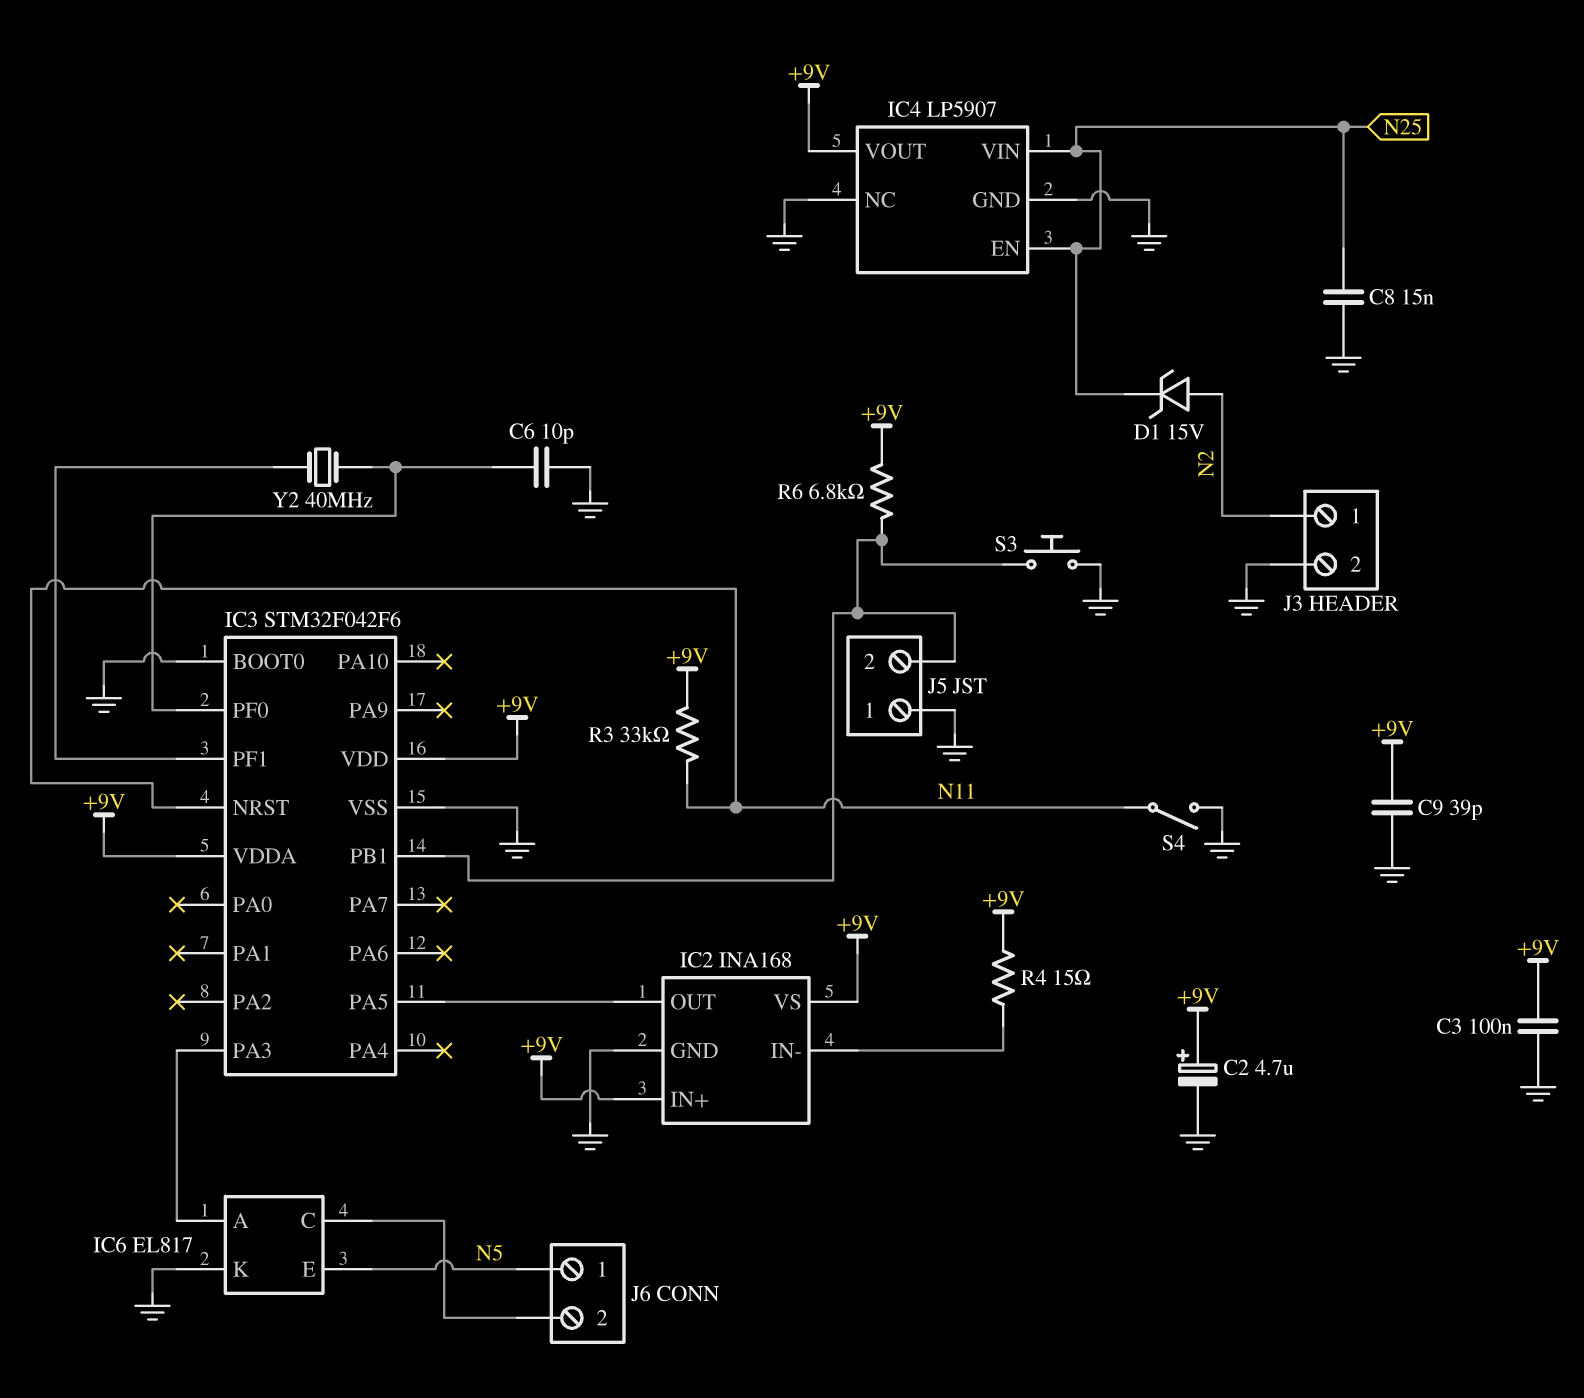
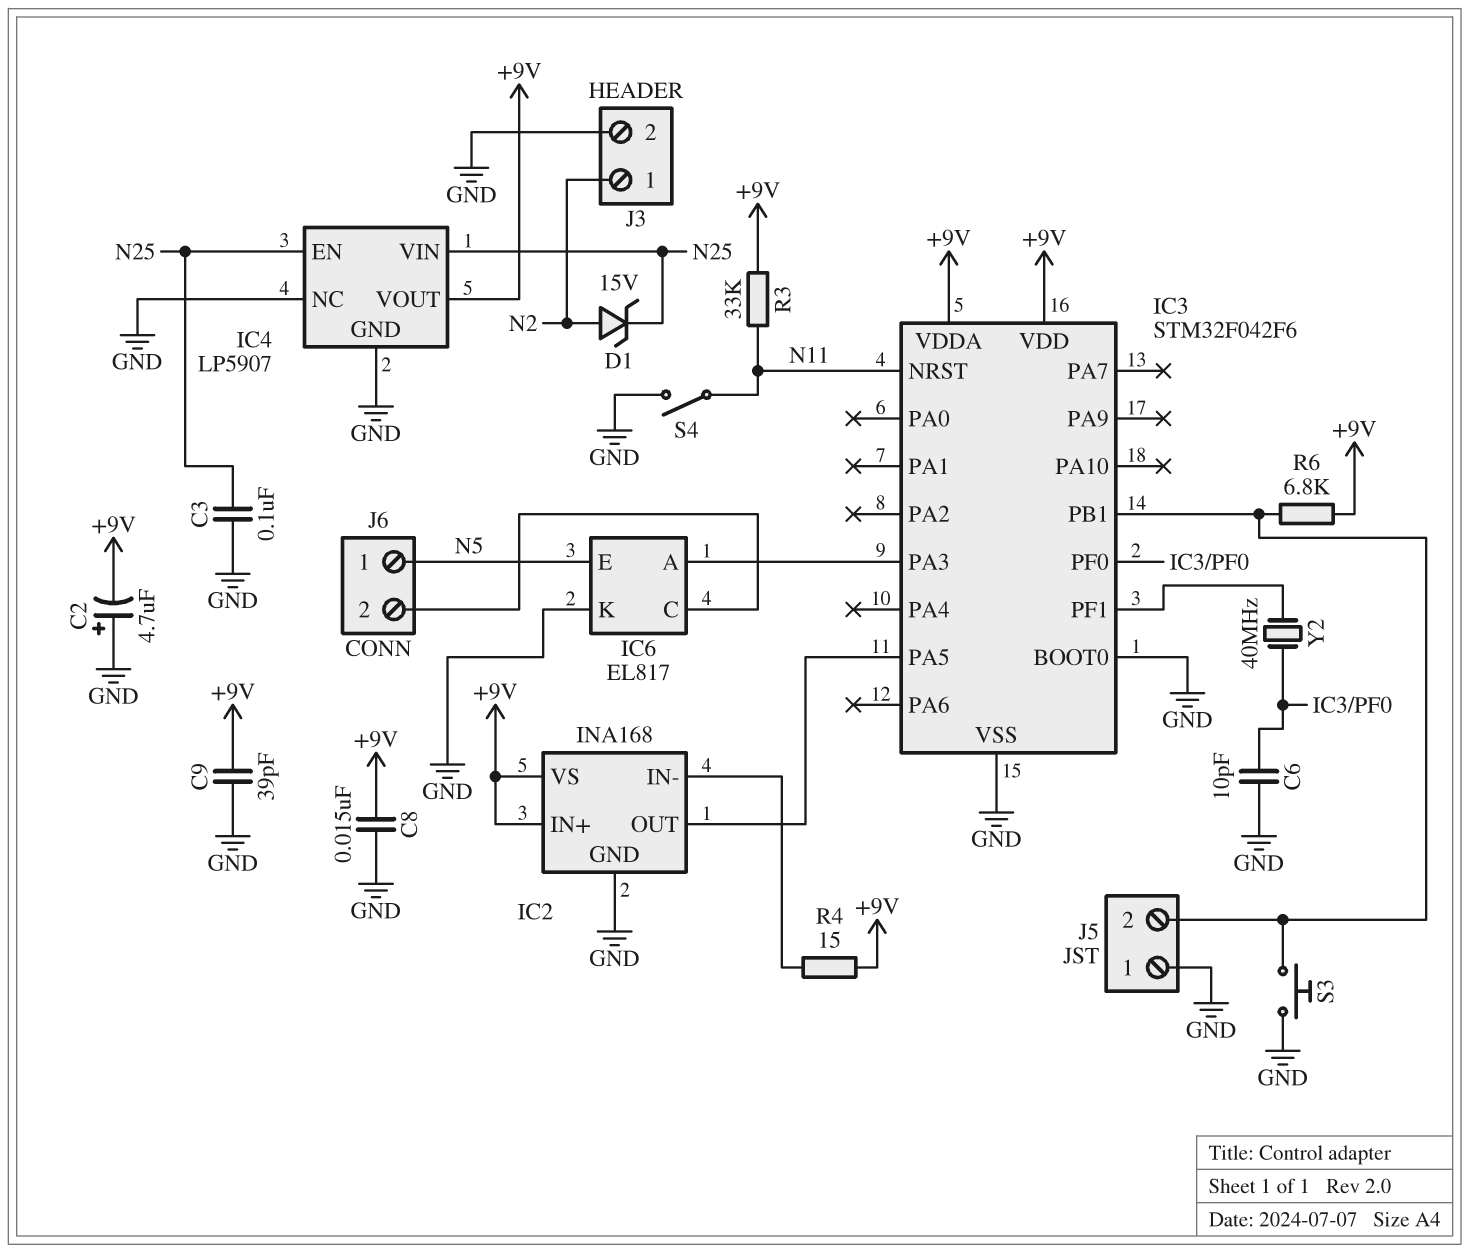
C2: 4.7uF (plus +9V, minus GND) -> 4.7uF (plus GND, minus +9V)
C3: 100nF (+9V, GND) -> 100nF (GND, N25)
C8: 15nF (GND, N25) -> 15nF (+9V, GND)

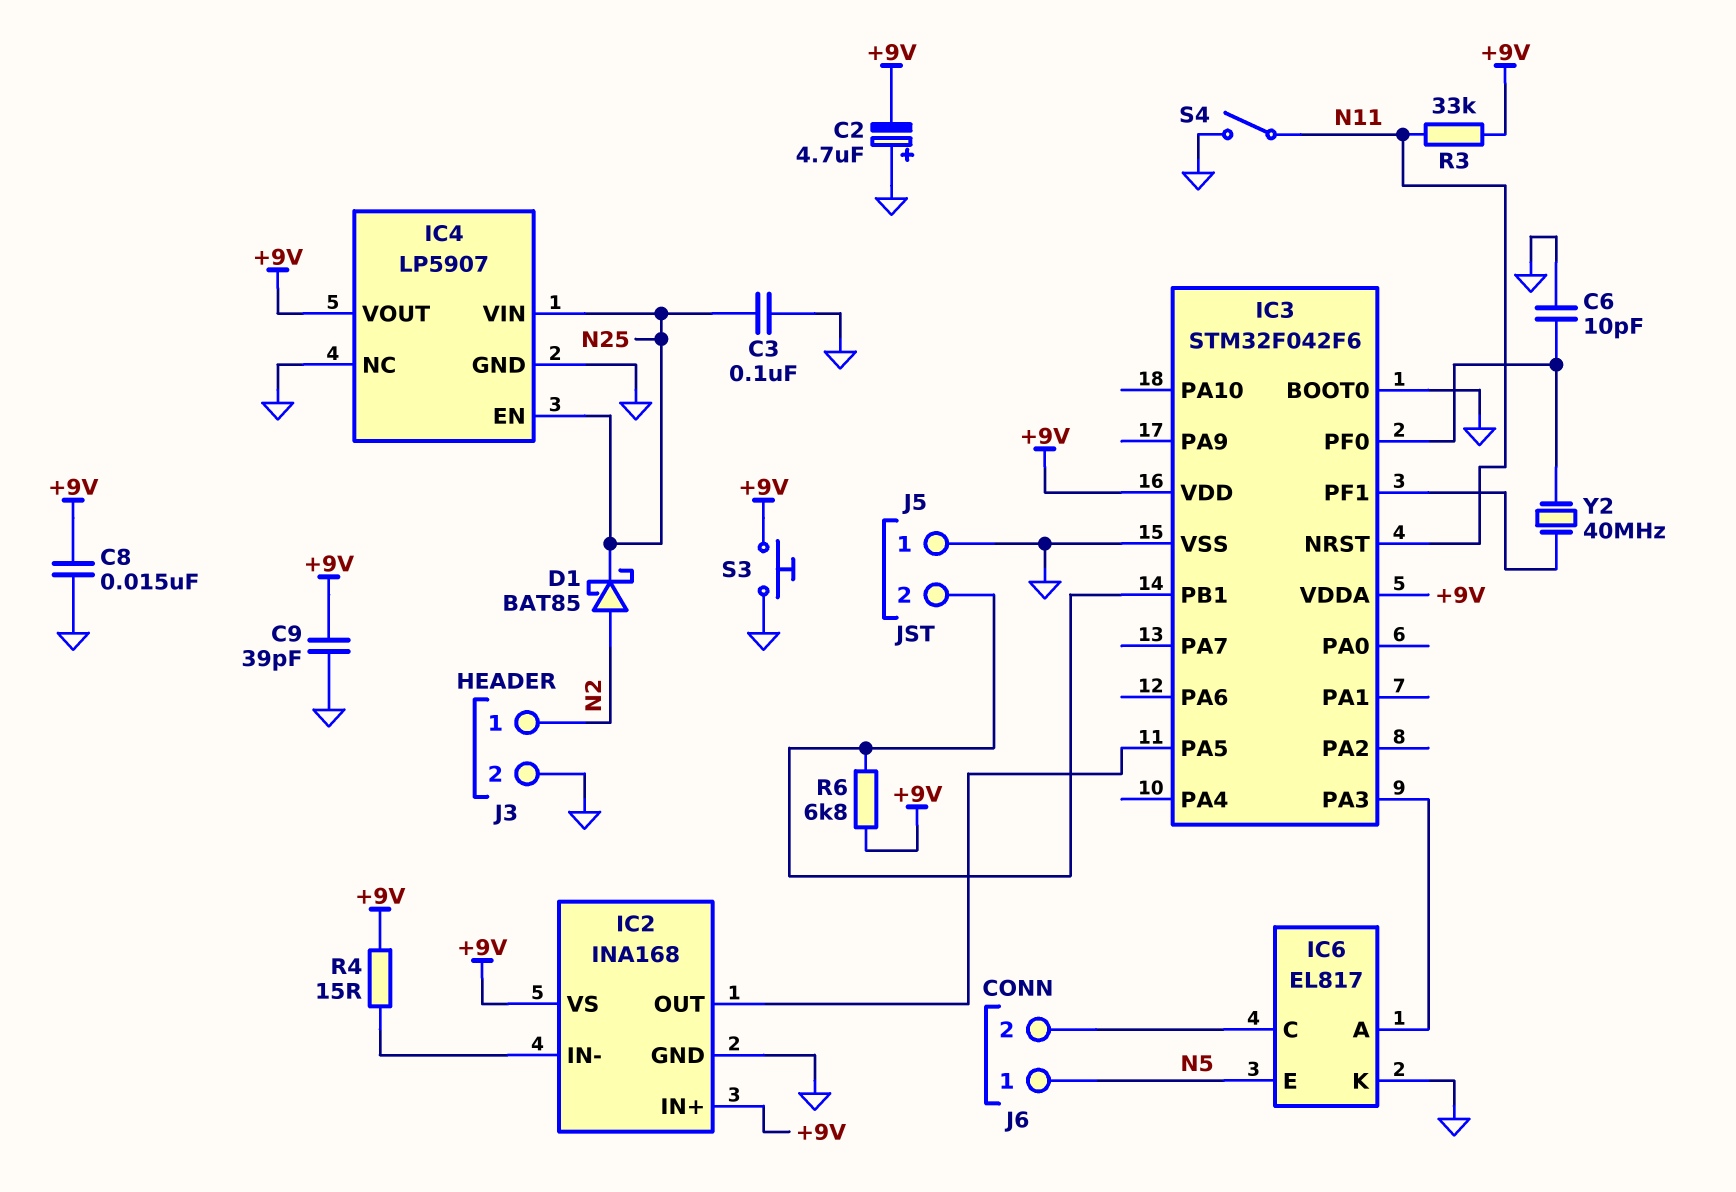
D1: zener 15V (A N2, K N25) -> schottky BAT85 (A N2, K N25)
S3: button (GND, IC3/PB1) -> button (+9V, GND)

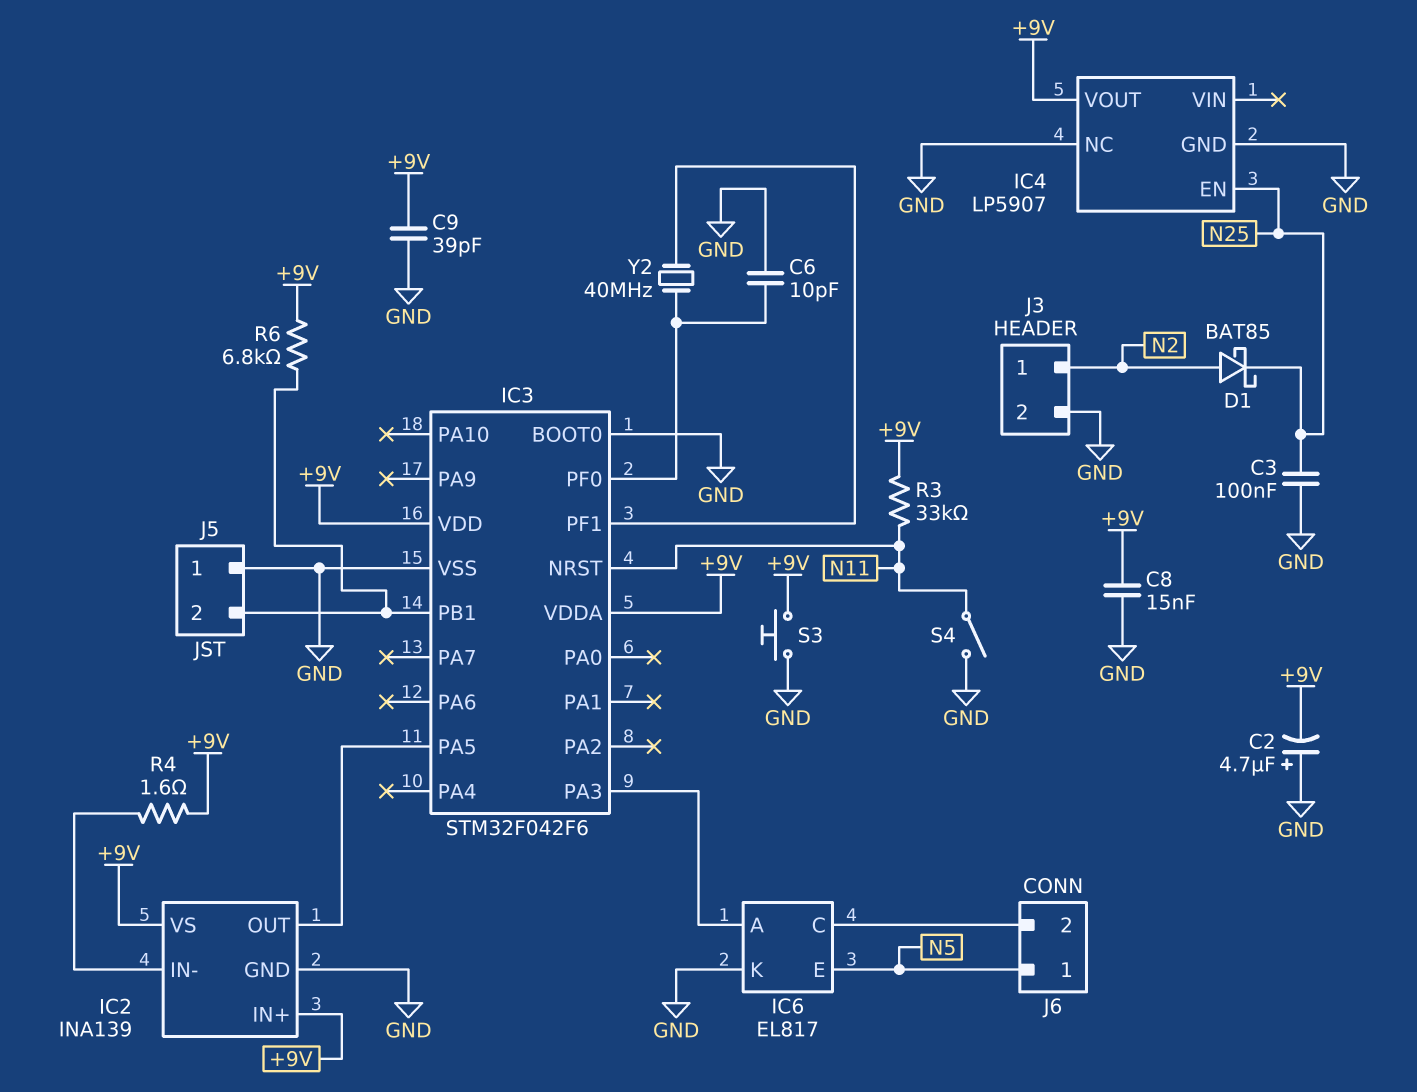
IC2: INA168 -> INA139
IC4 pin VIN: N25 -> none
R4: 15 (+9V, IC2/IN-) -> 1.6 (+9V, IC2/IN-)

